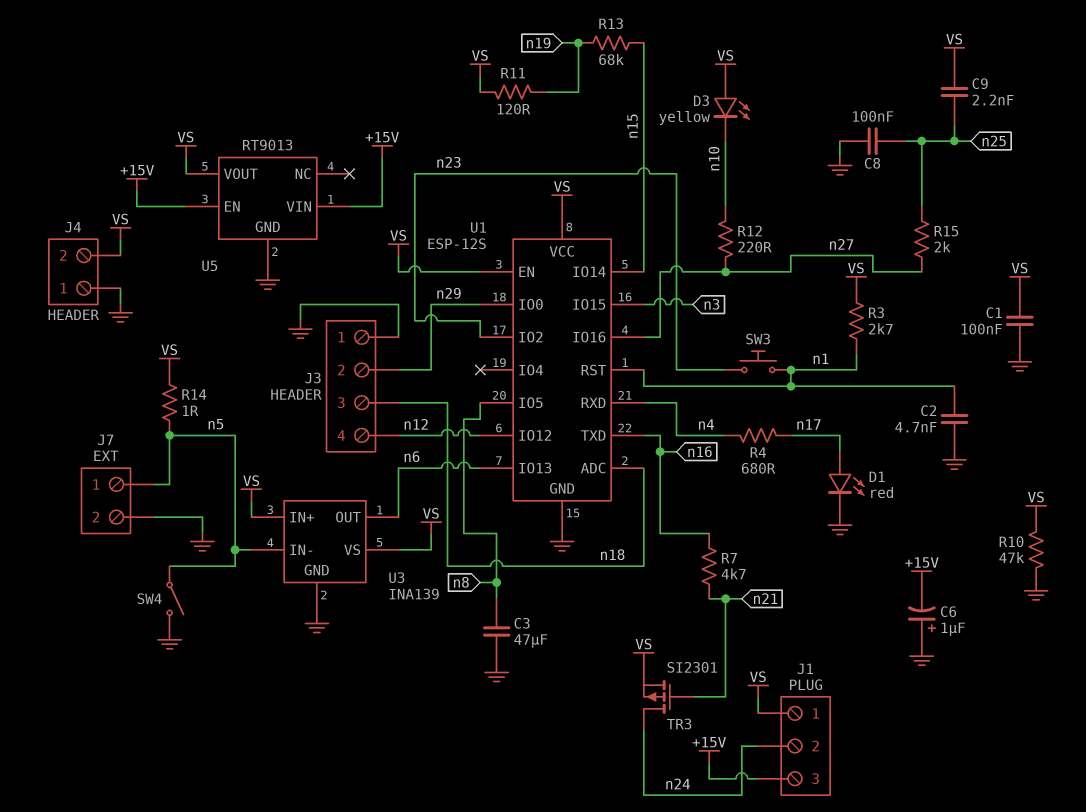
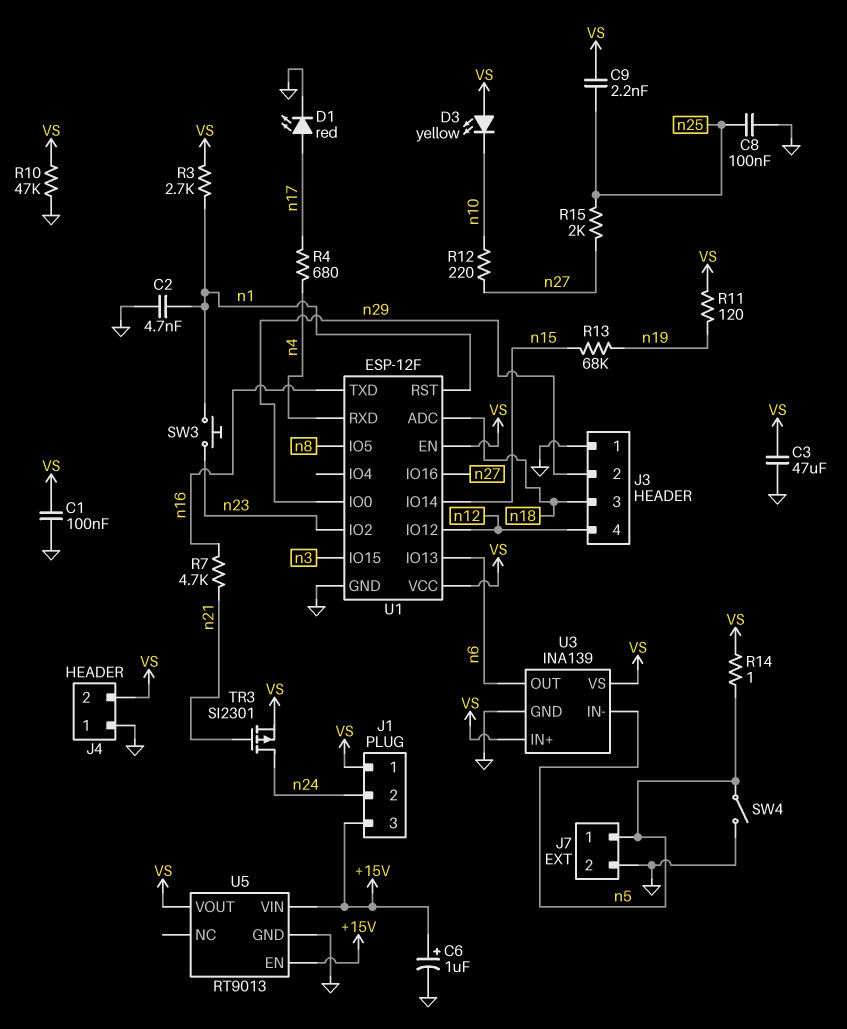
C3: 47uF (GND, n8) -> 47uF (GND, VS)
C6: 1uF (plus GND, minus +15V) -> 1uF (plus +15V, minus GND)
U1: ESP-12S -> ESP-12F

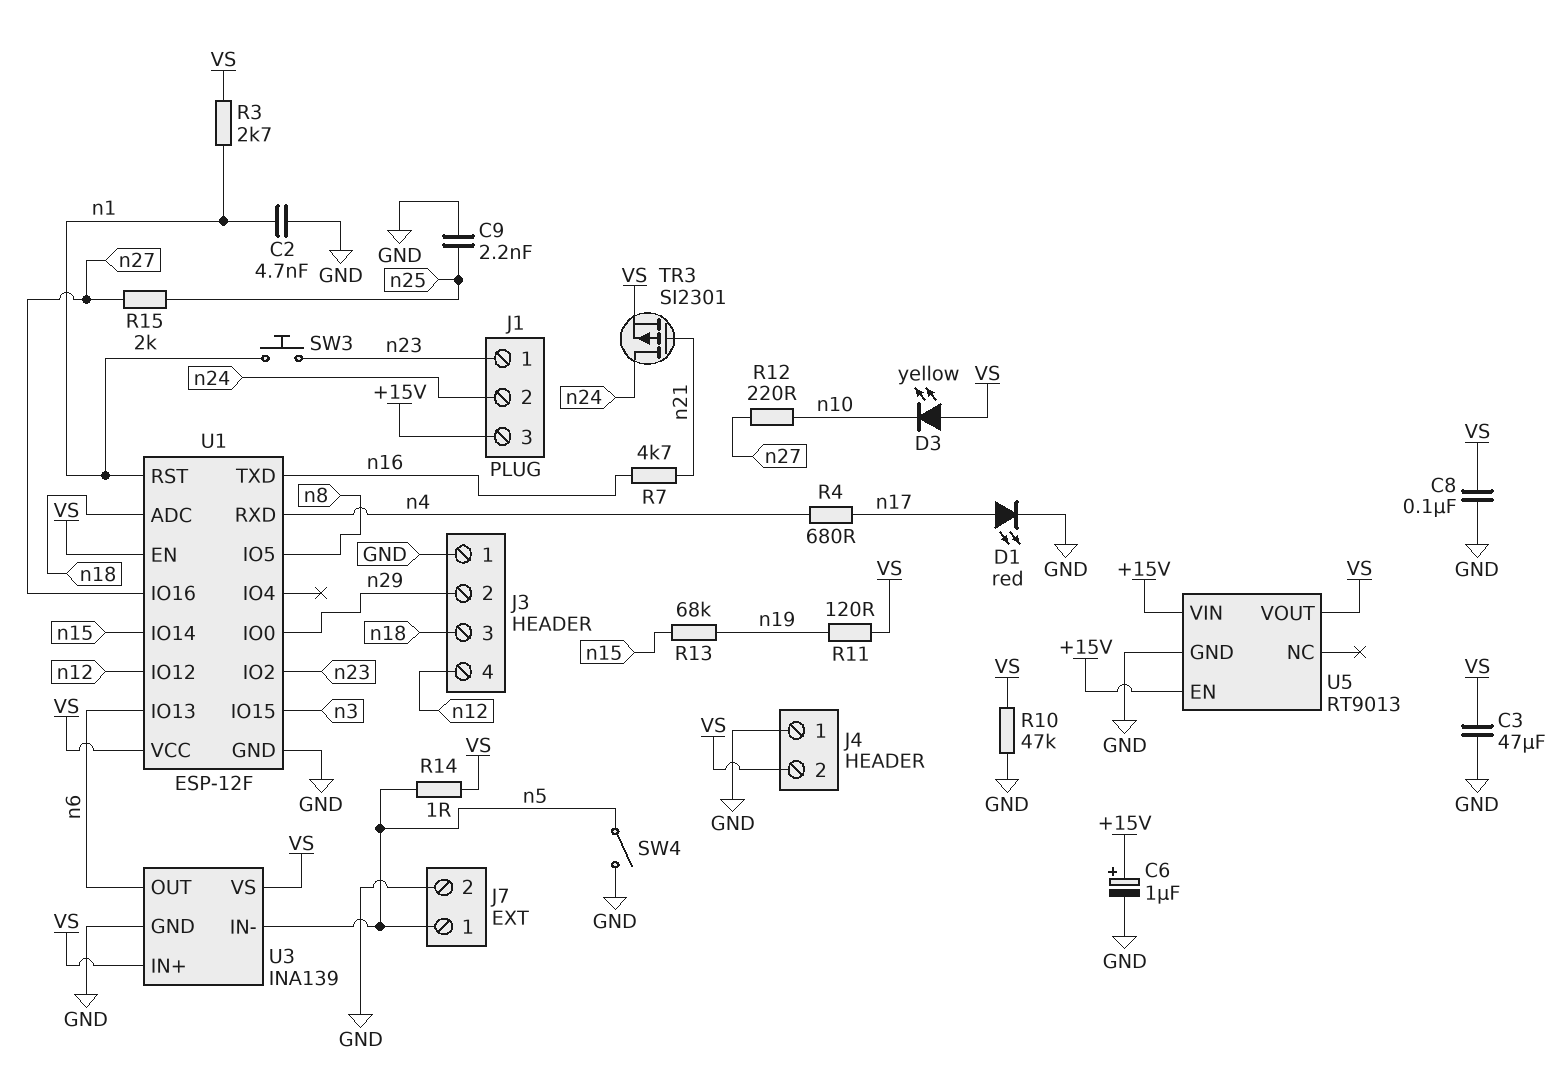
C1: 100nF (GND, VS) -> none
C8: 100nF (GND, n25) -> 100nF (GND, VS)
C9: 2.2nF (VS, n25) -> 2.2nF (GND, n25)
J1 pin 1: VS -> n23

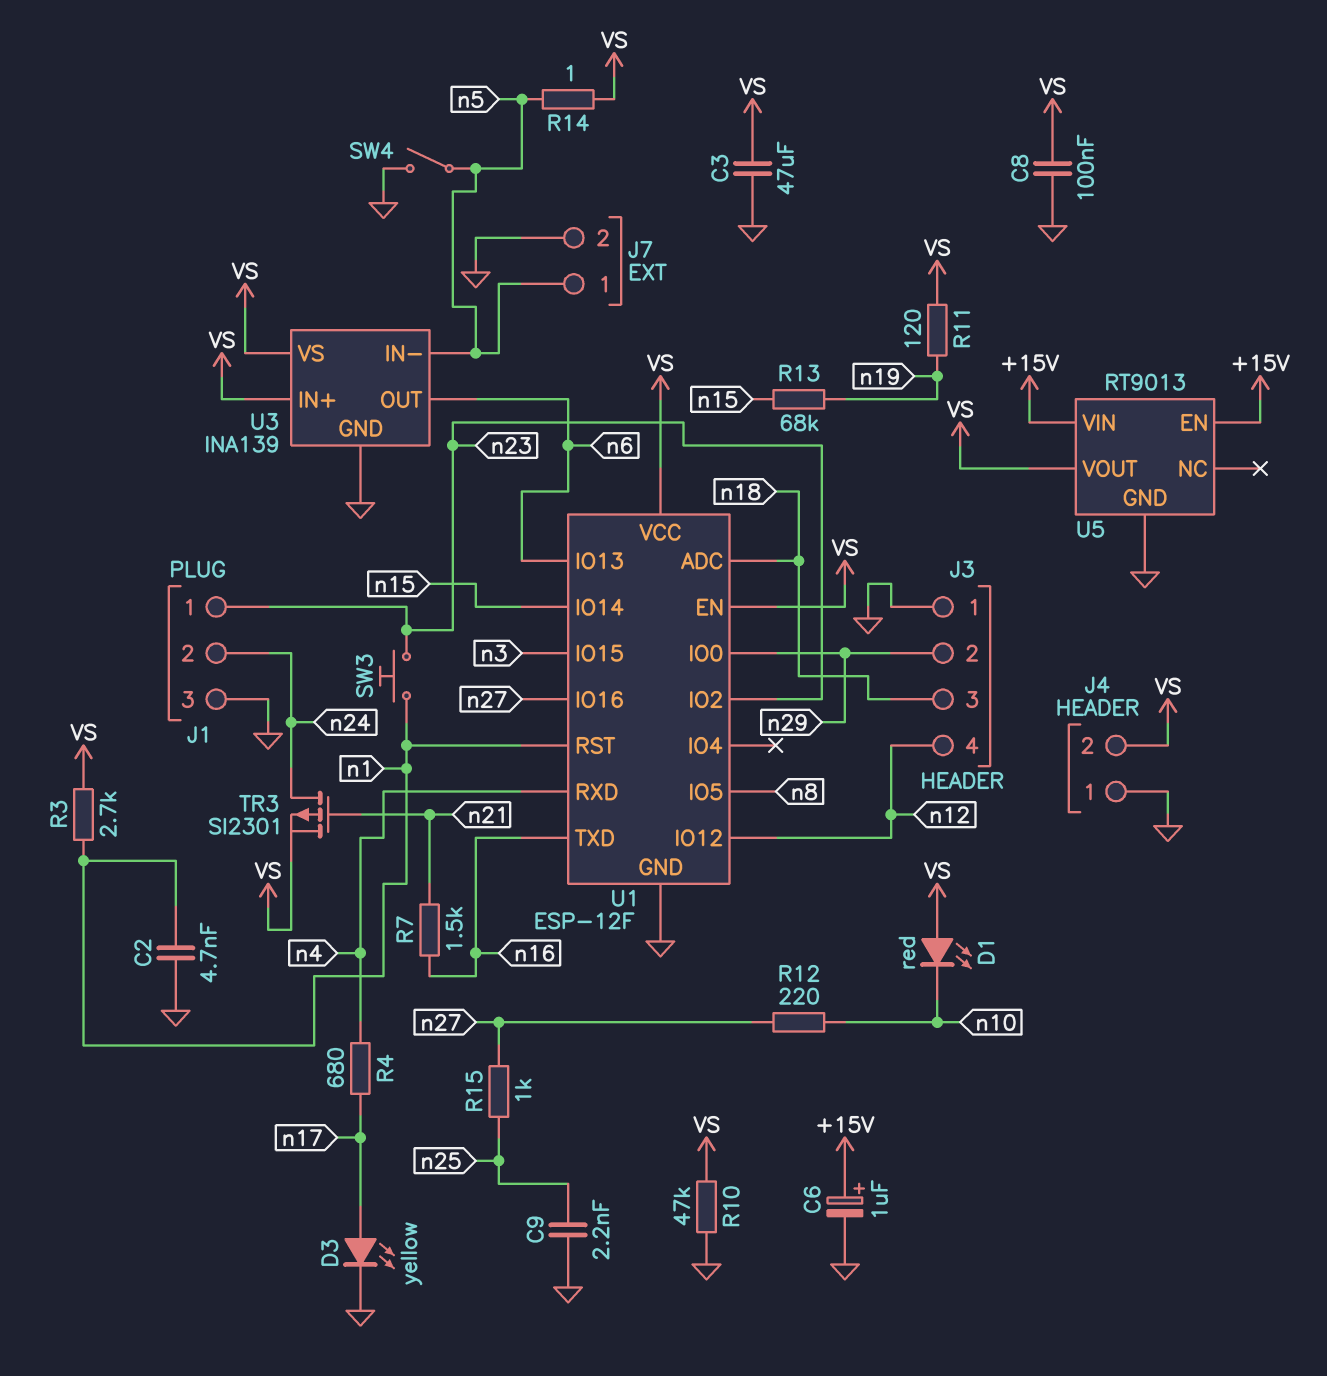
D1: LED red (A n17, K GND) -> LED red (A VS, K n10)
D3: LED yellow (A VS, K n10) -> LED yellow (A n17, K GND)
J1 pin 3: +15V -> GND
R7: 4.7k (n16, n21) -> 1.5k (n16, n21)
R15: 2k (n25, n27) -> 1k (n25, n27)

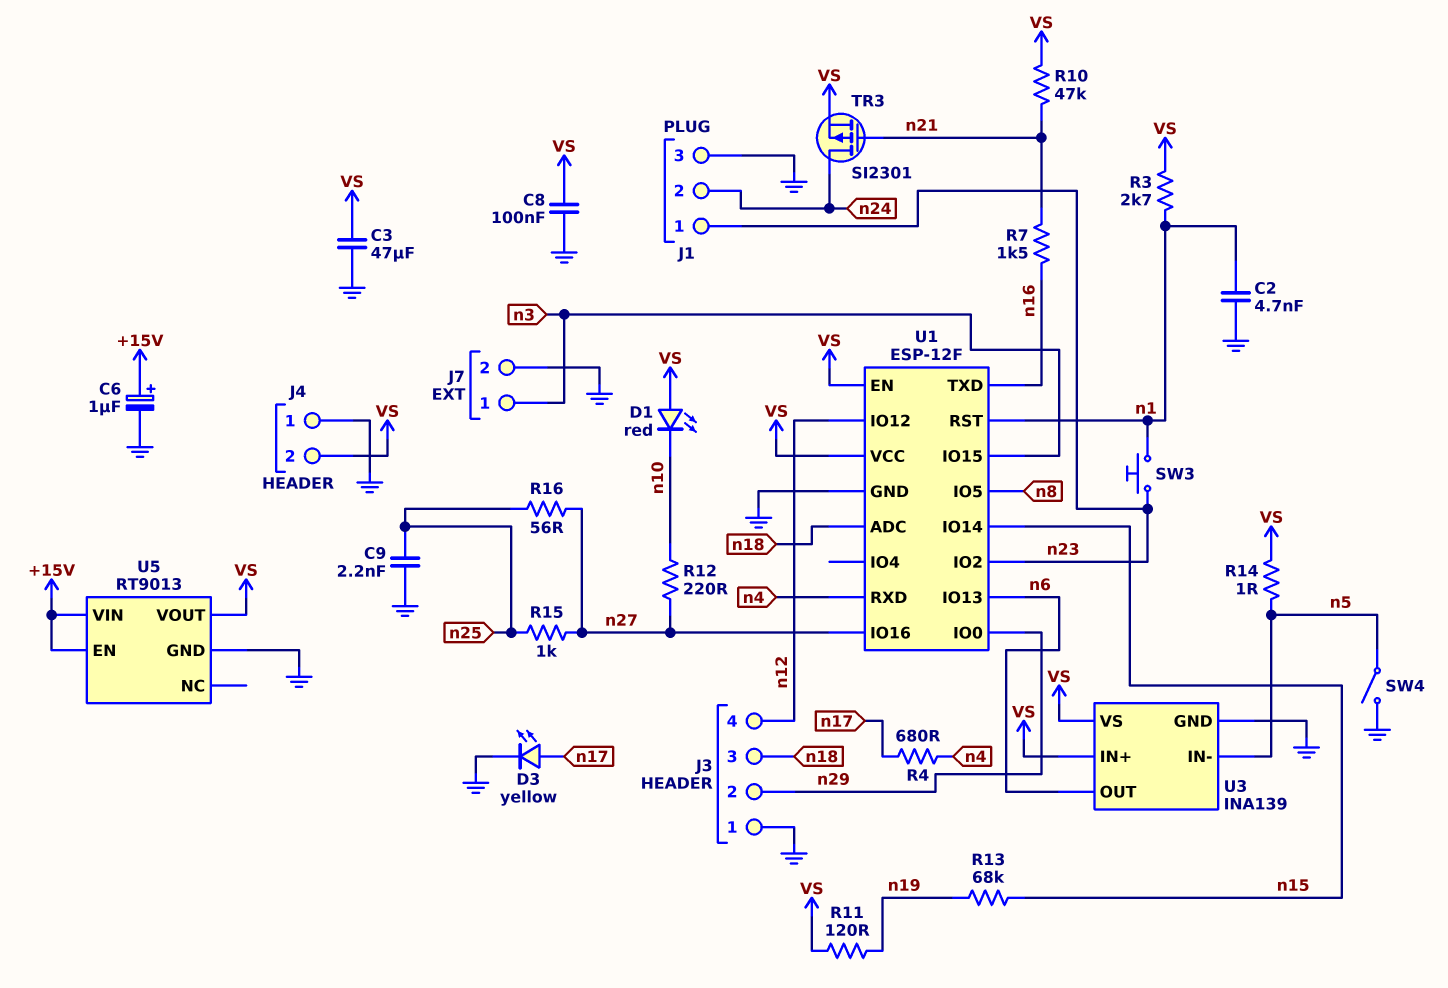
J7 pin 1: n5 -> n3
R10: 47k (GND, VS) -> 47k (VS, n21)
R16: none -> 56 (n25, n27)

